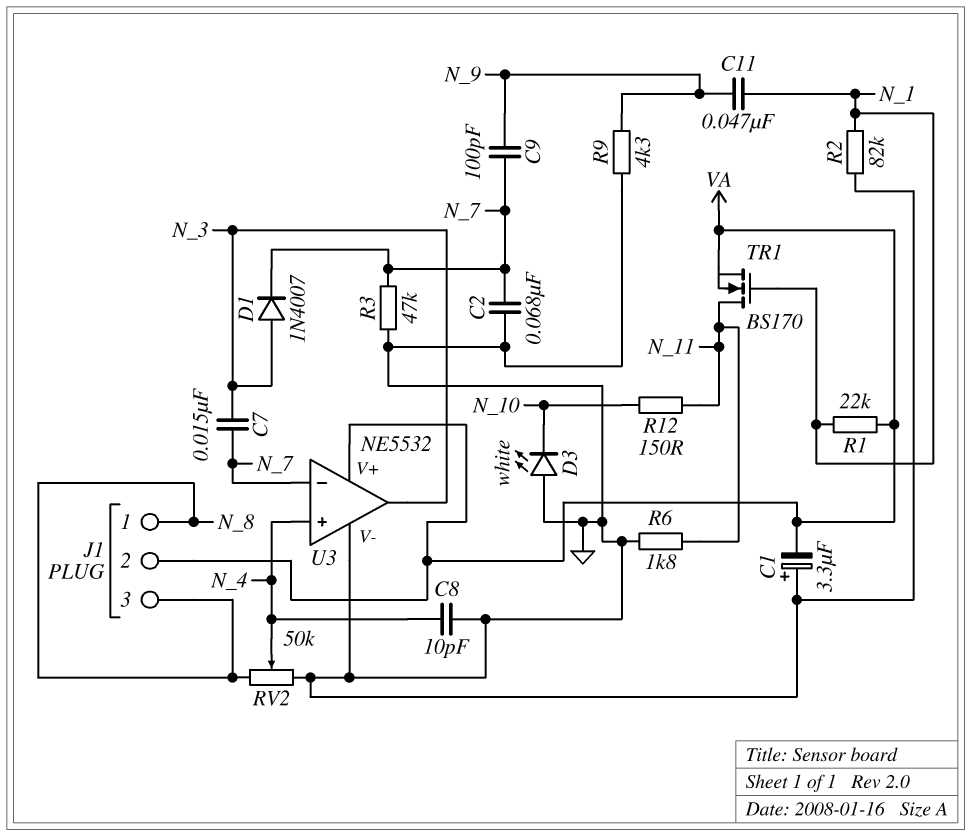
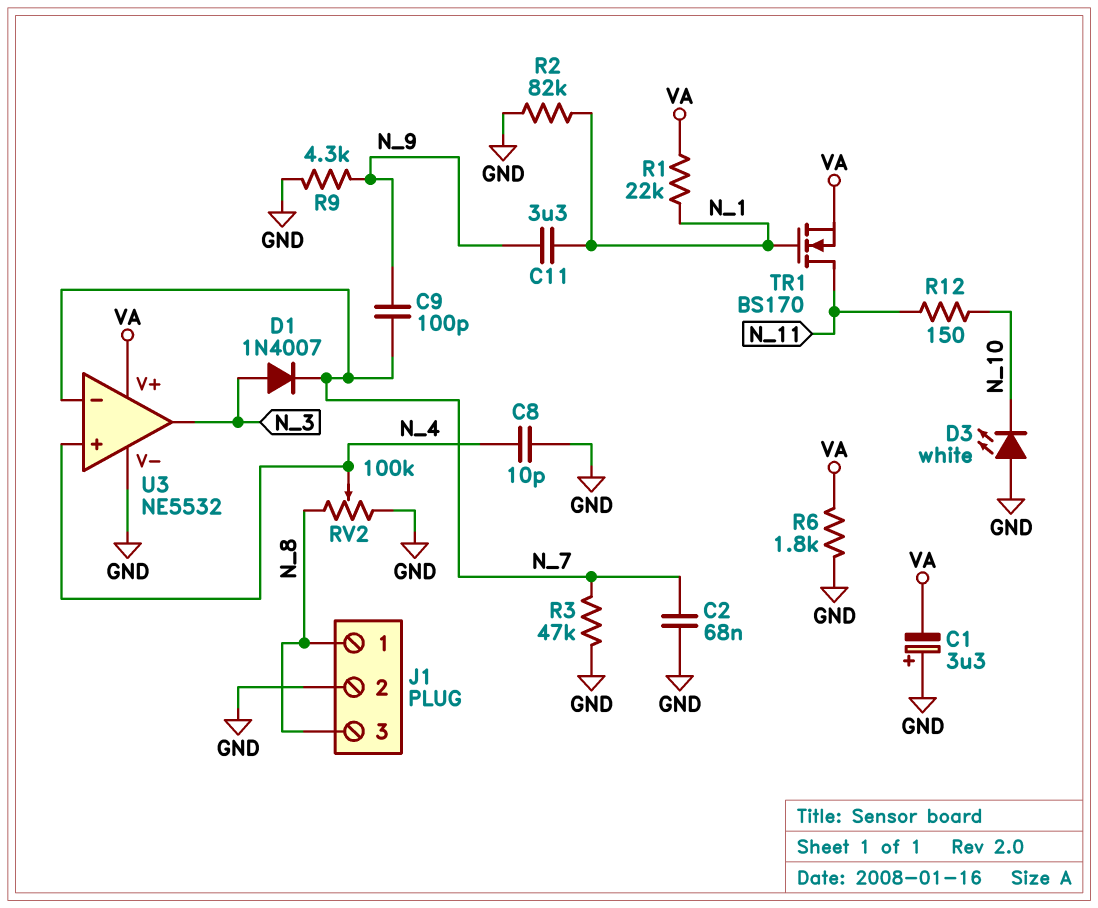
C7: 15nF (N_3, N_7) -> none
C11: 47nF (N_1, N_9) -> 3.3uF (N_1, N_9)
J1 pin 2: VA -> GND
R6: 1.8k (GND, N_11) -> 1.8k (GND, VA)
RV2: 50k (GND, N_8, wiper N_4) -> 100k (GND, N_8, wiper N_4)

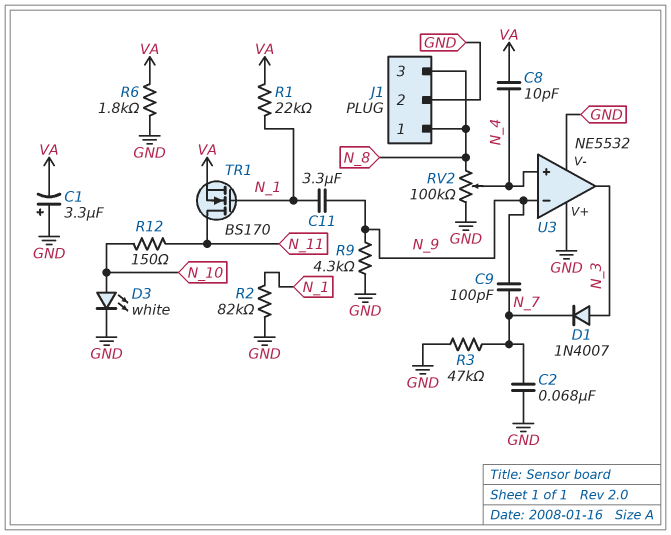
C8: 10pF (GND, N_4) -> 10pF (N_4, VA)
D3: LED white (A GND, K N_10) -> LED white (A N_10, K GND)
U3 pin V+: VA -> GND
U3 pin in-: N_7 -> N_9

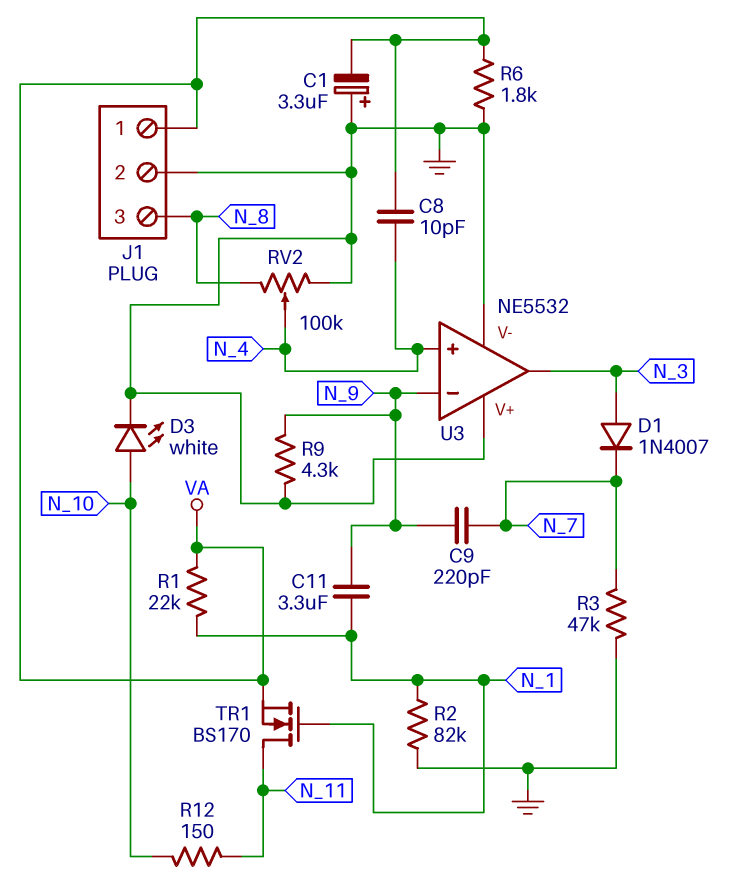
C2: 68nF (GND, N_7) -> none
C9: 100pF (N_7, N_9) -> 220pF (N_7, N_9)
J1 pin 1: N_8 -> VA

